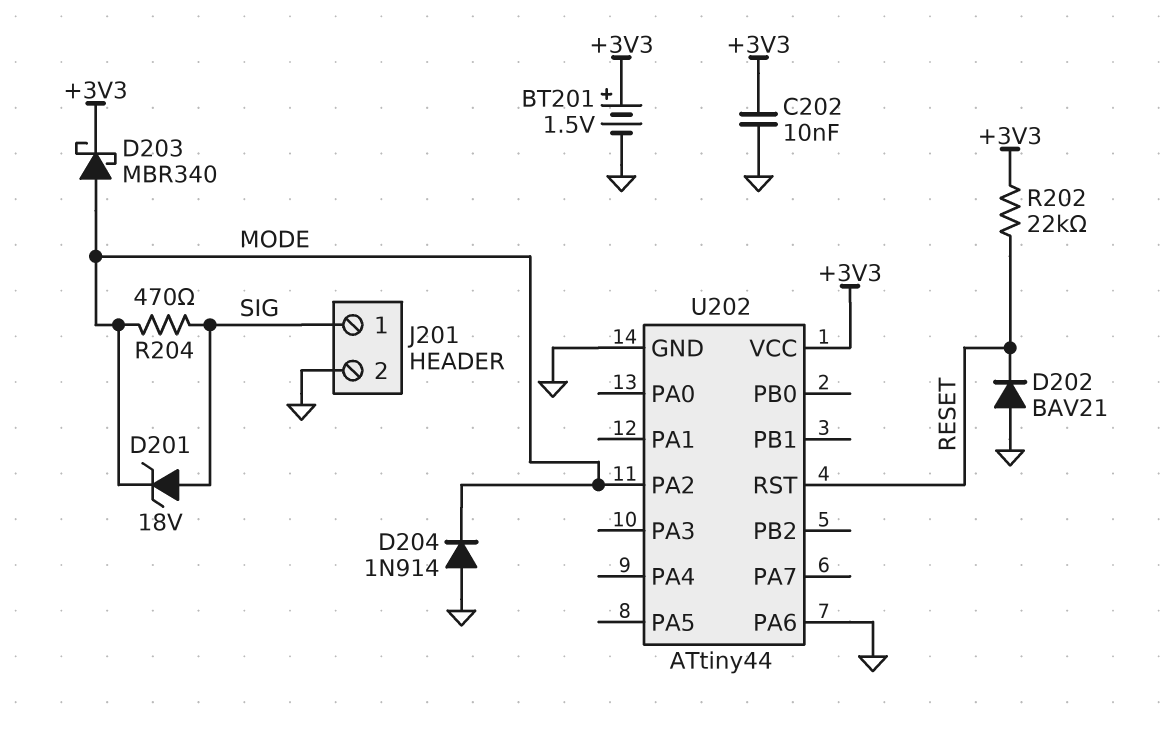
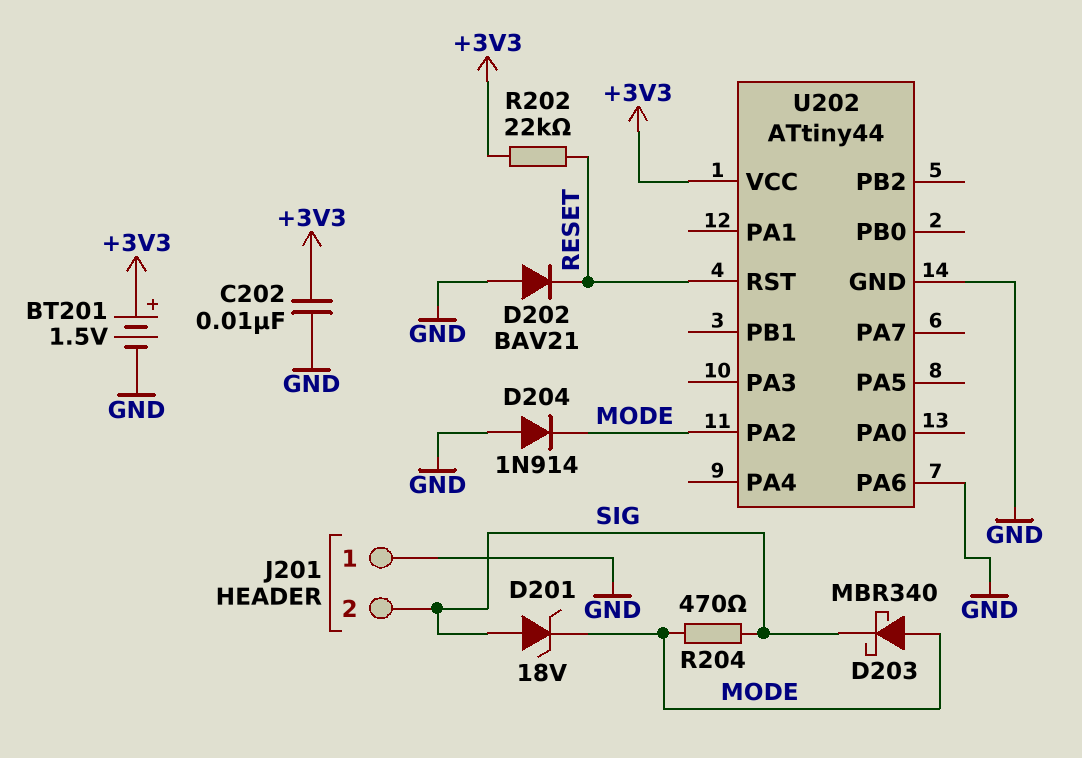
D203: schottky MBR340 (A MODE, K +3V3) -> schottky MBR340 (A MODE, K SIG)
J201 pin 1: SIG -> GND
J201 pin 2: GND -> SIG

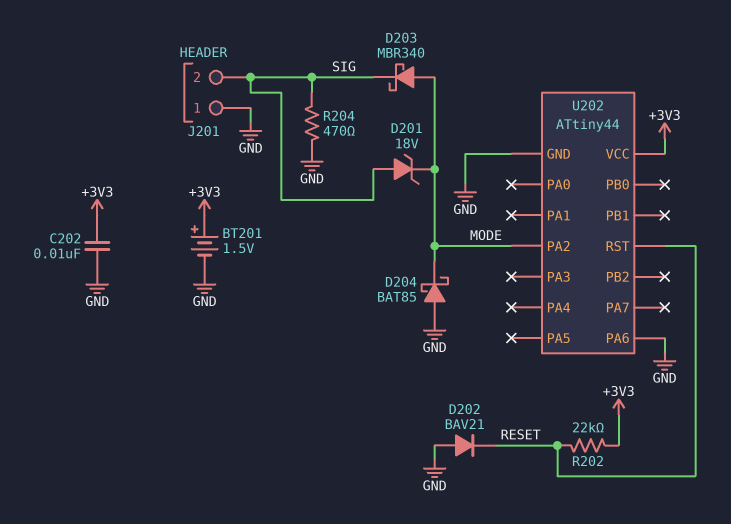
D204: diode 1N914 (A GND, K MODE) -> schottky BAT85 (A GND, K MODE)
R204: 470 (MODE, SIG) -> 470 (GND, SIG)

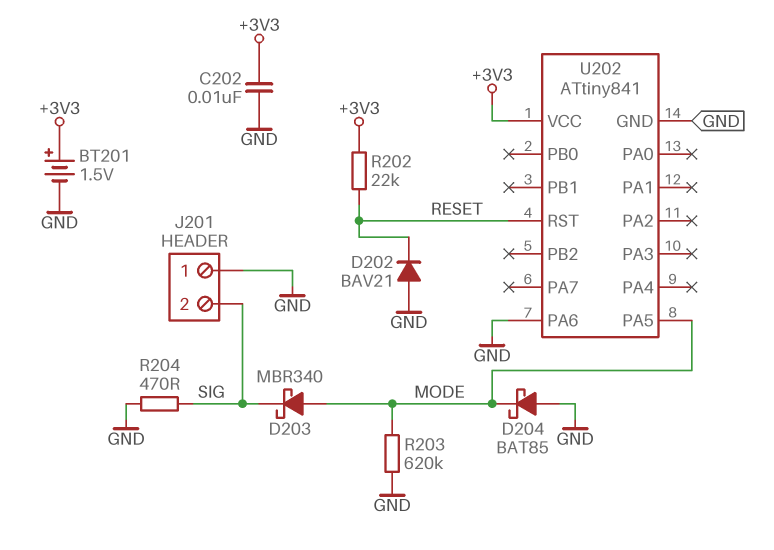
D201: zener 18V (A SIG, K MODE) -> none
R203: none -> 620k (GND, MODE)
U202: ATtiny44 -> ATtiny841
U202 pin PA2: MODE -> none
U202 pin PA5: none -> MODE

